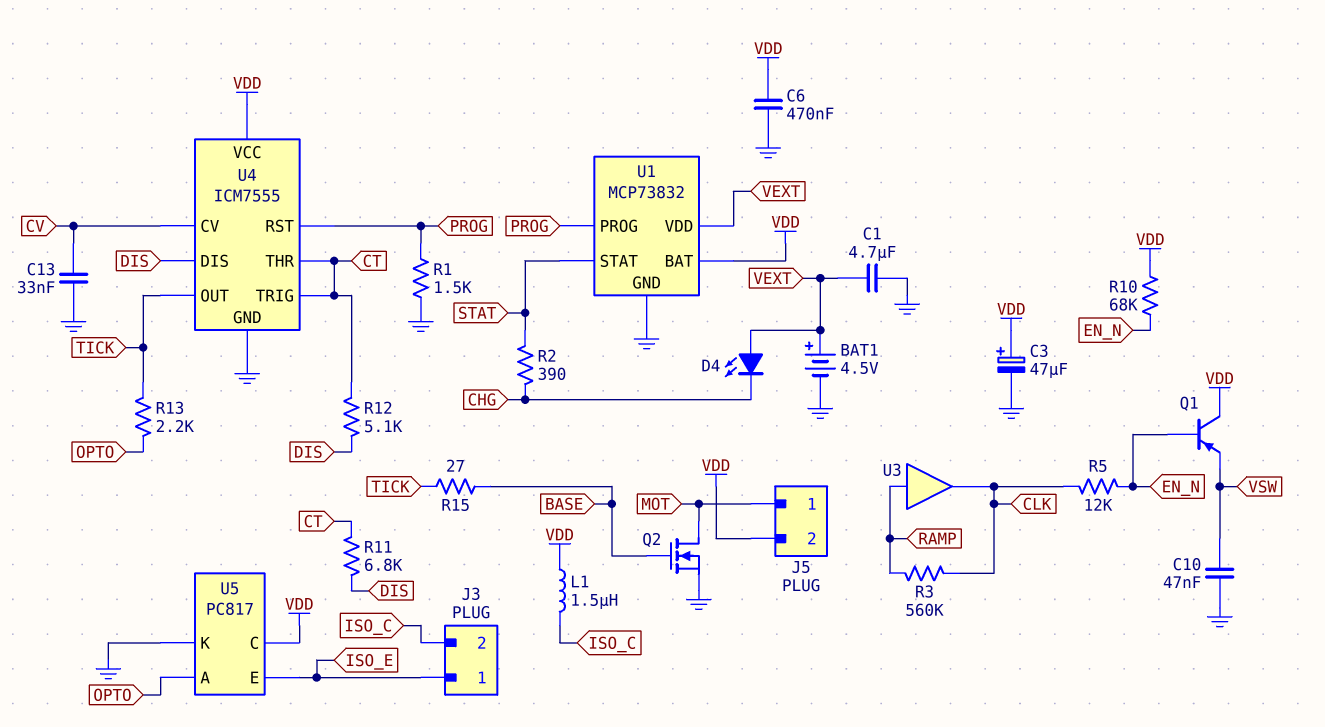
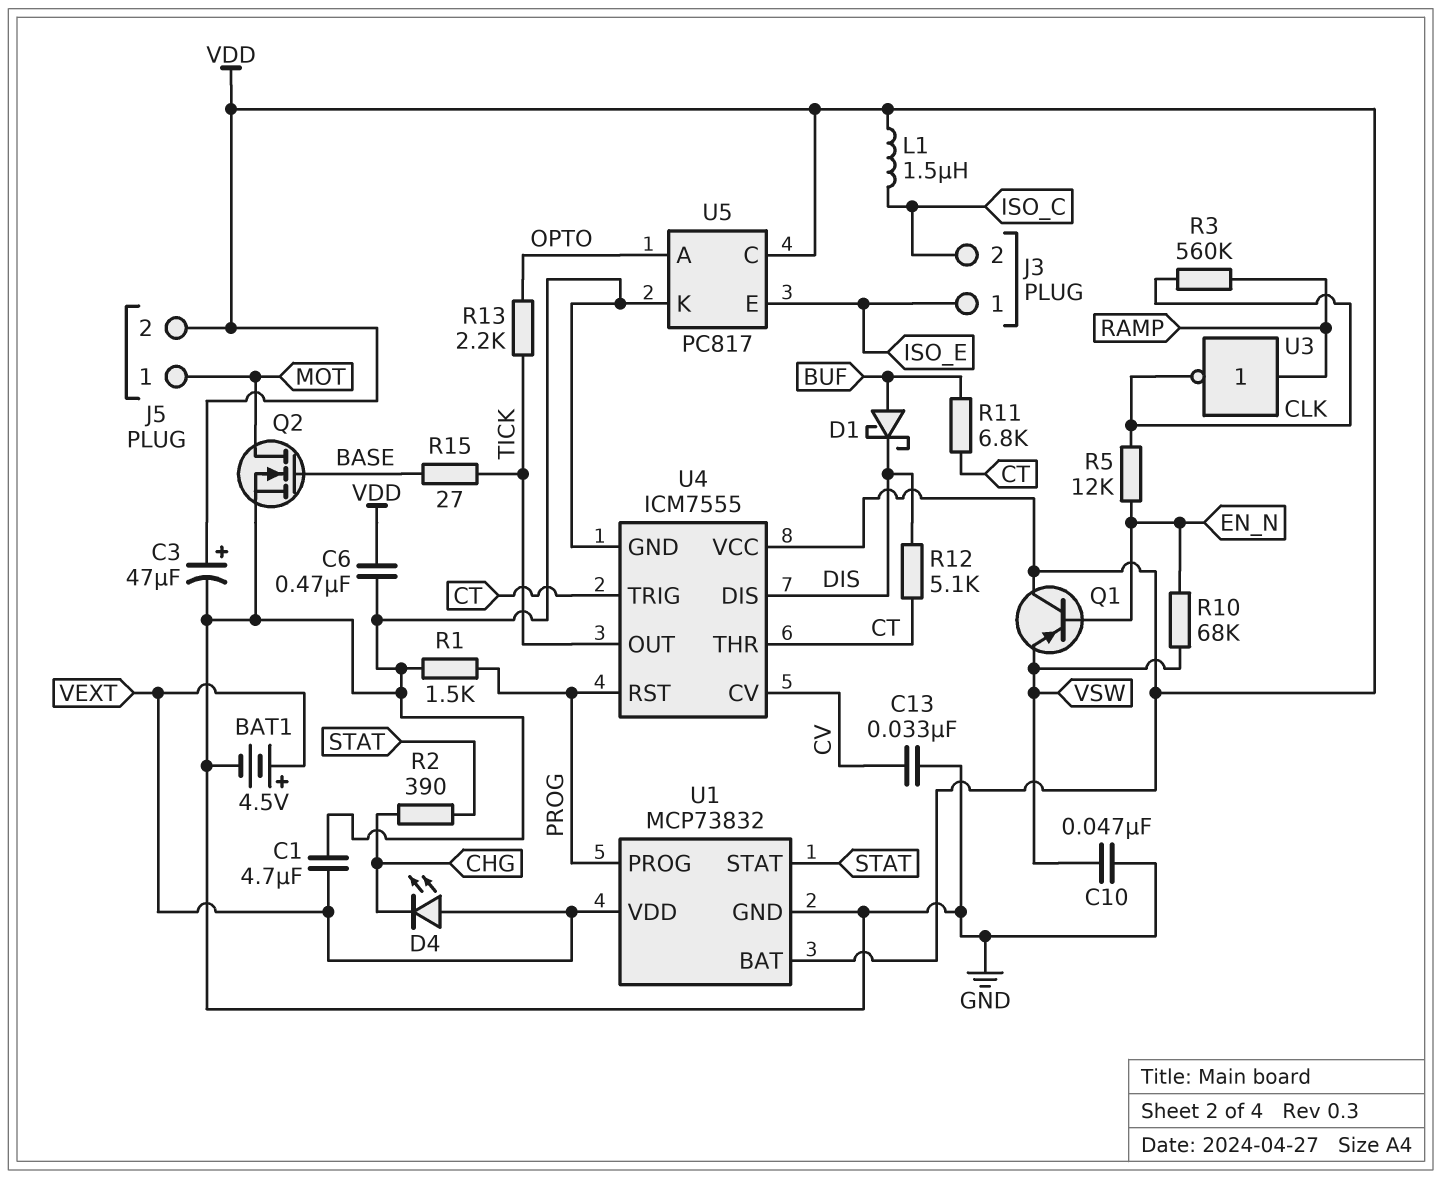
D1: none -> schottky (A BUF, K DIS)
R10: 68k (EN_N, VDD) -> 68k (EN_N, VSW)
R11: 6.8k (CT, DIS) -> 6.8k (BUF, CT)
U3: buffer (in RAMP, out CLK) -> NOT (in RAMP, out CLK)

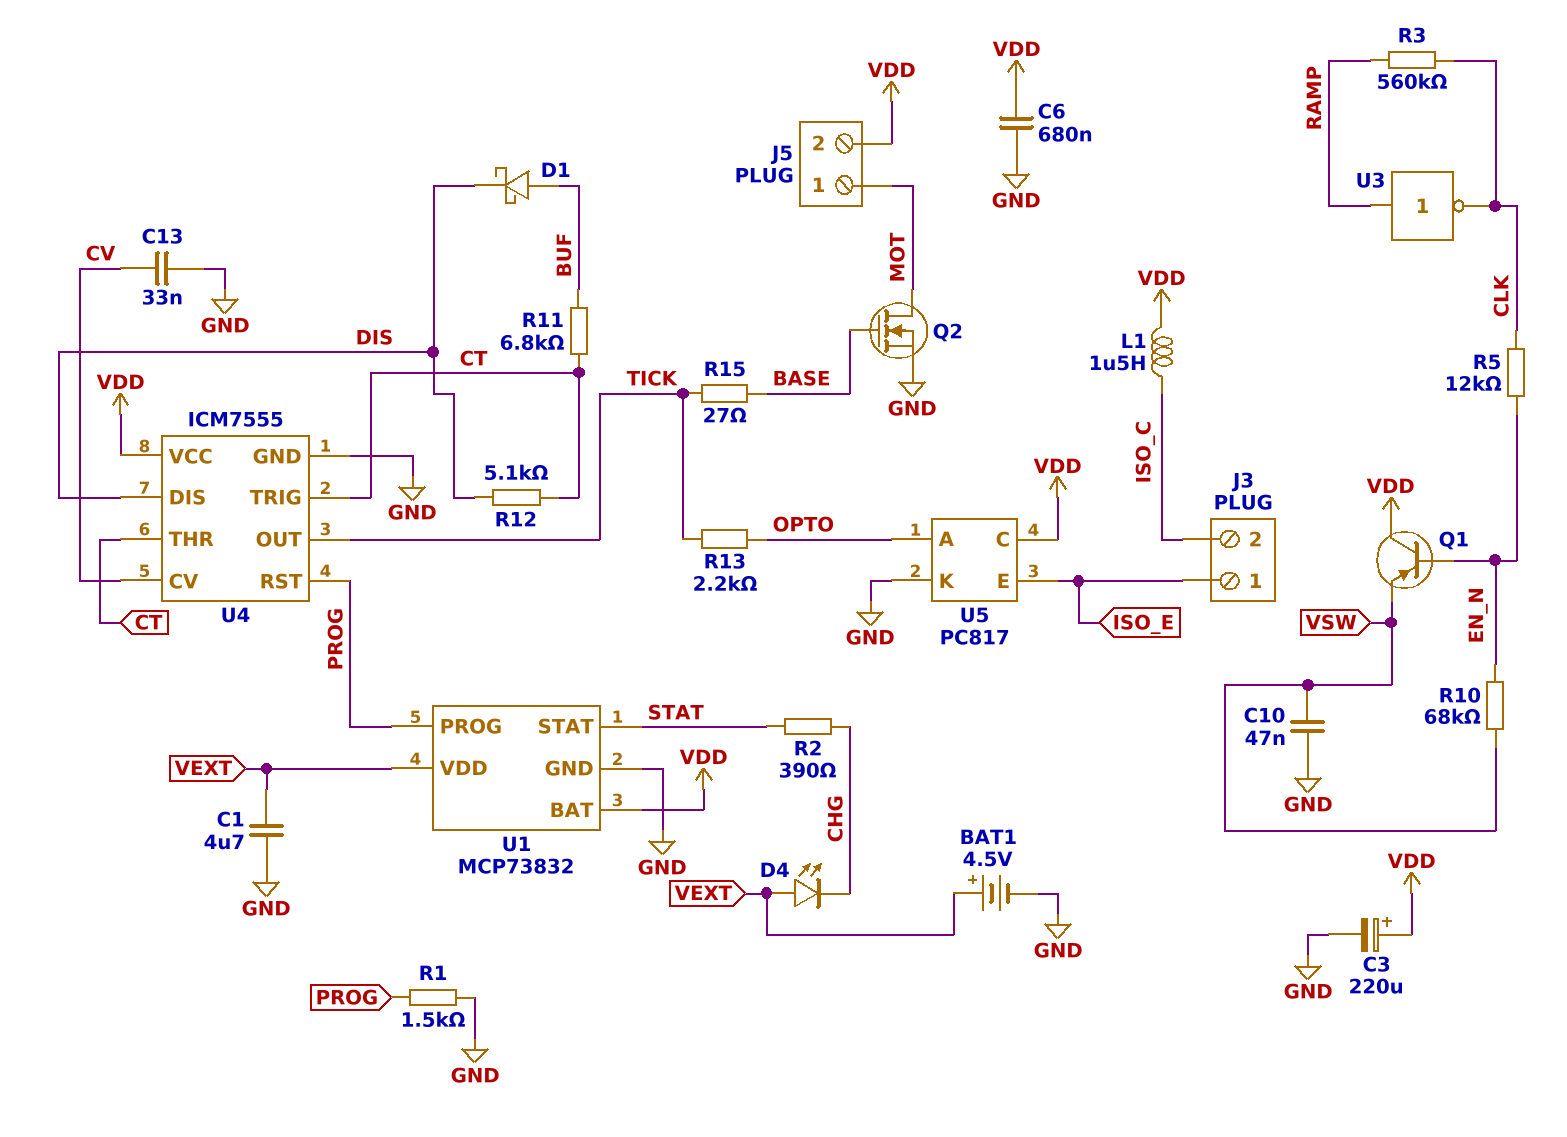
C3: 47uF (plus VDD, minus GND) -> 220uF (plus VDD, minus GND)
C6: 470nF (GND, VDD) -> 680nF (GND, VDD)

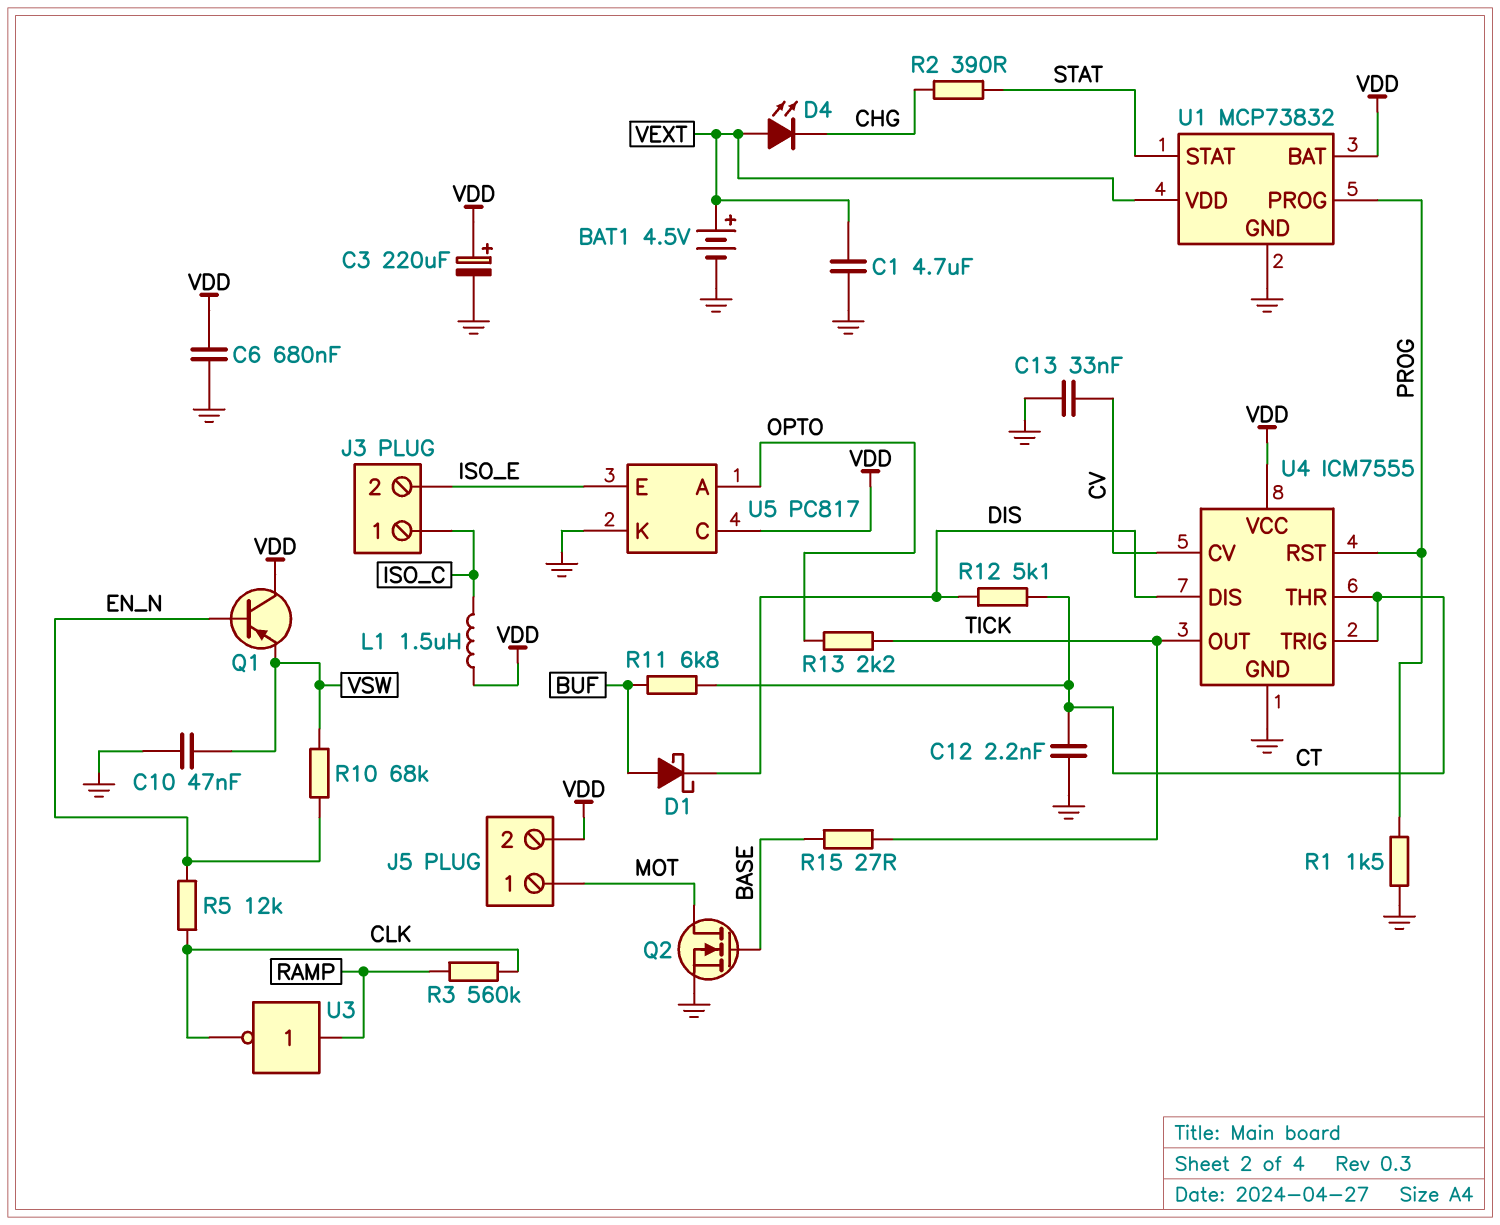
C12: none -> 2.2nF (CT, GND)
J3 pin 1: ISO_E -> ISO_C
J3 pin 2: ISO_C -> ISO_E

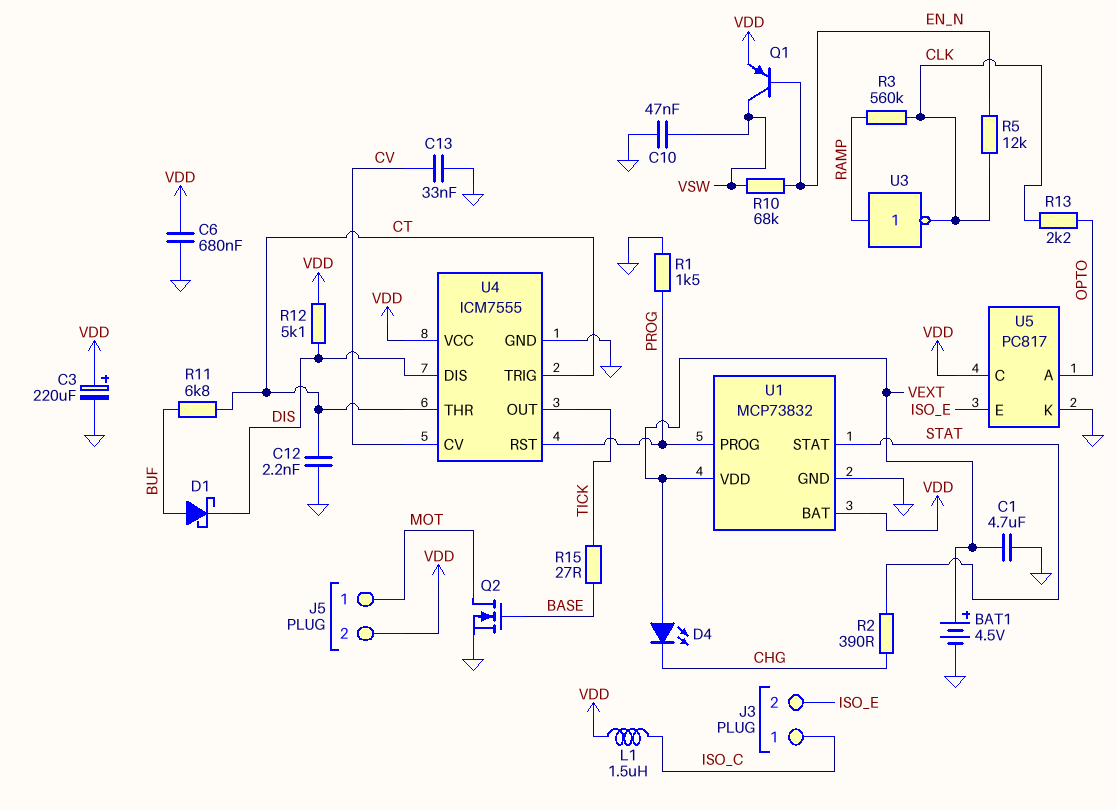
Q1: PNP (B EN_N, C VDD, E VSW) -> PNP (B EN_N, C VSW, E VDD)
R12: 5.1k (CT, DIS) -> 5.1k (DIS, VDD)
R13: 2.2k (OPTO, TICK) -> 2.2k (CLK, OPTO)

